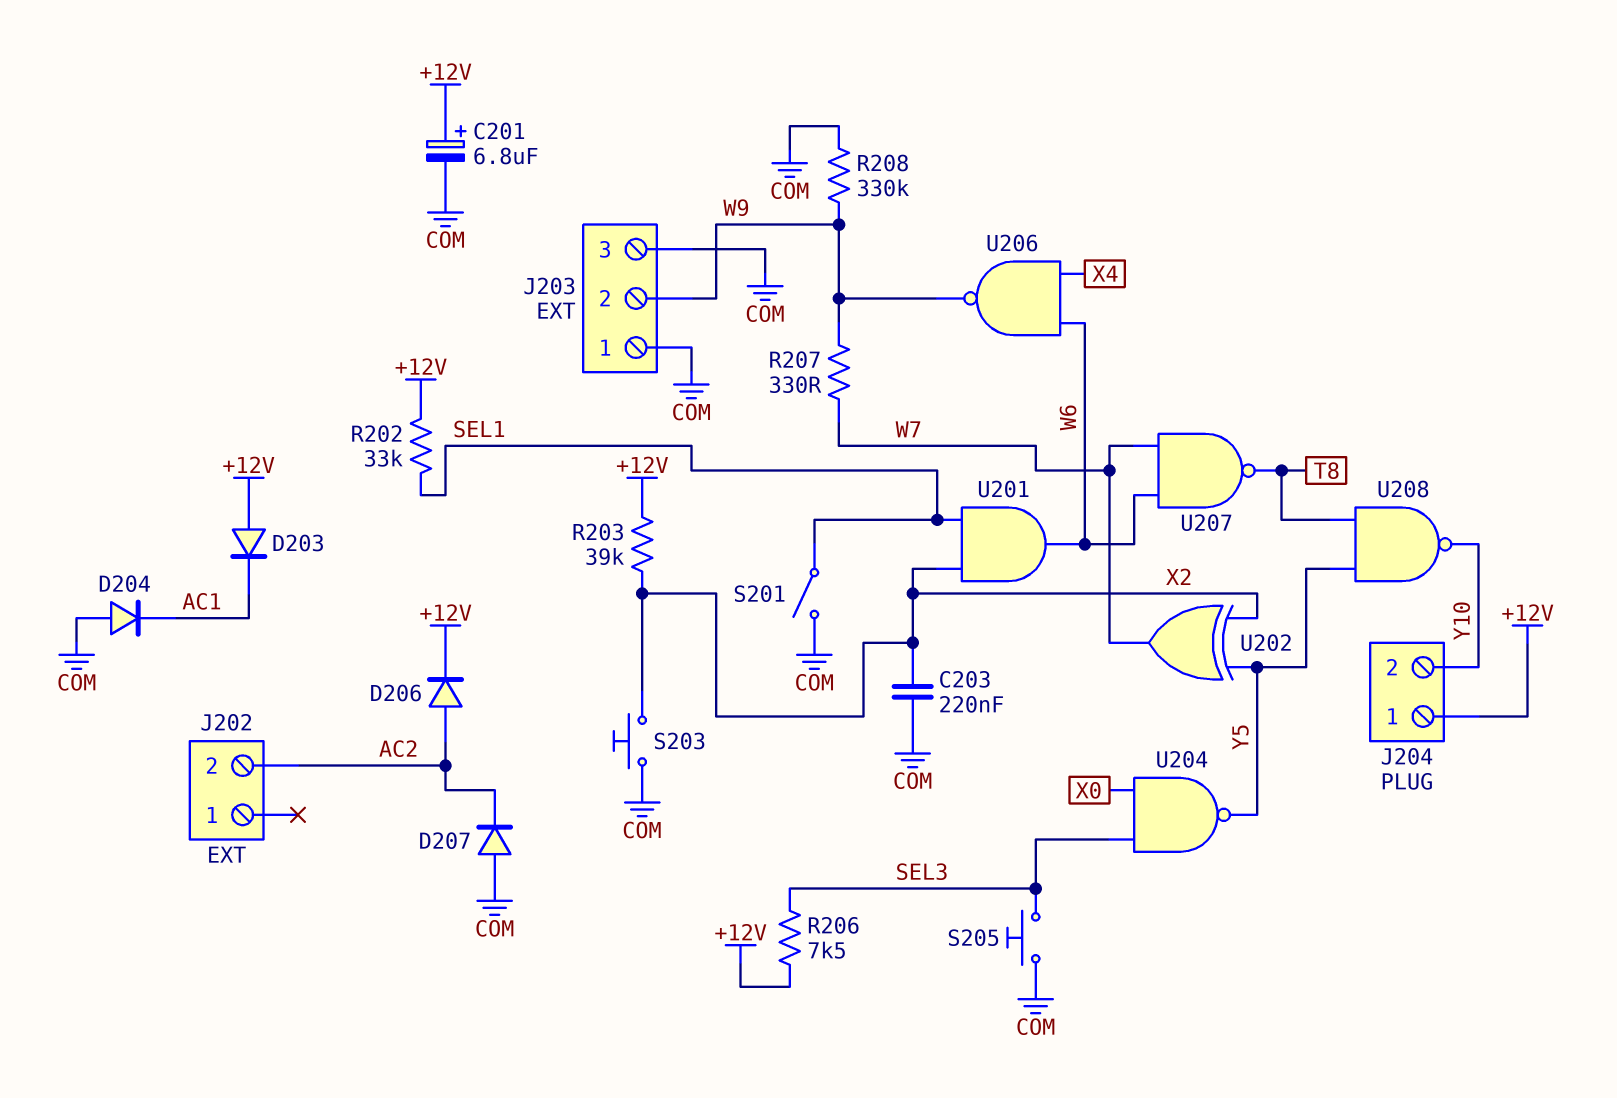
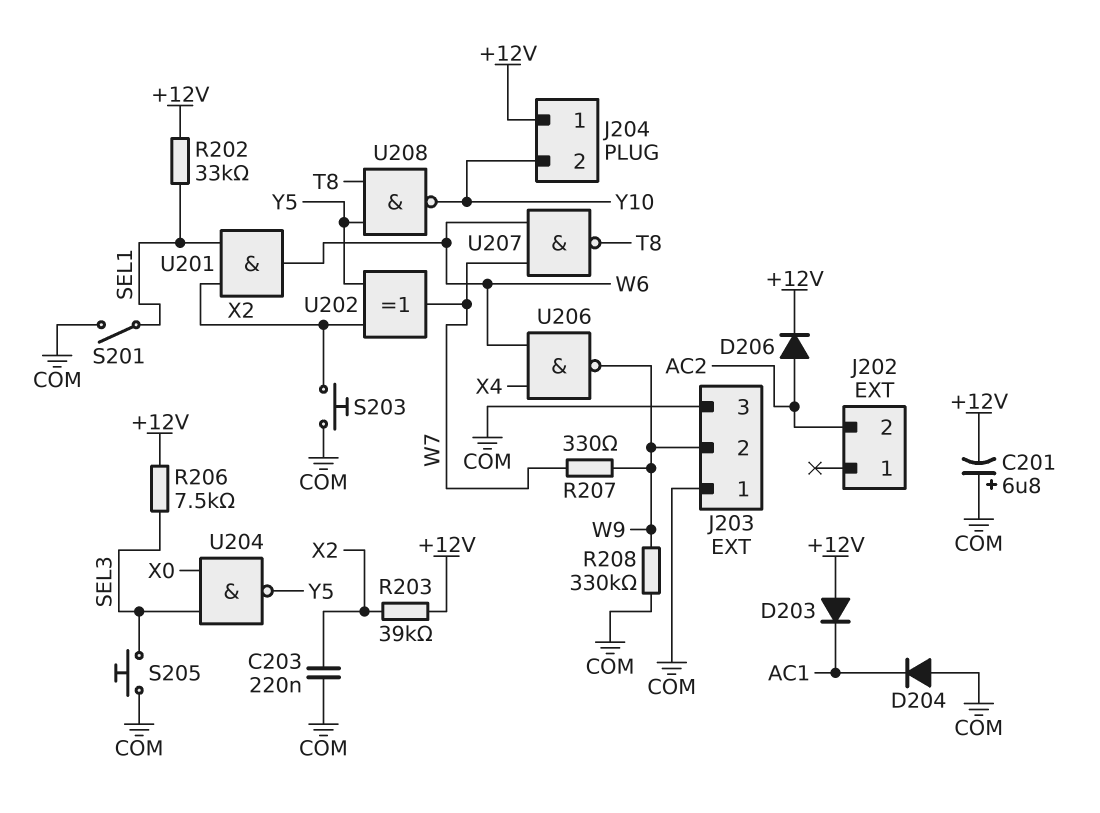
C201: 6.8uF (plus +12V, minus COM) -> 6.8uF (plus COM, minus +12V)
D207: diode (A COM, K AC2) -> none

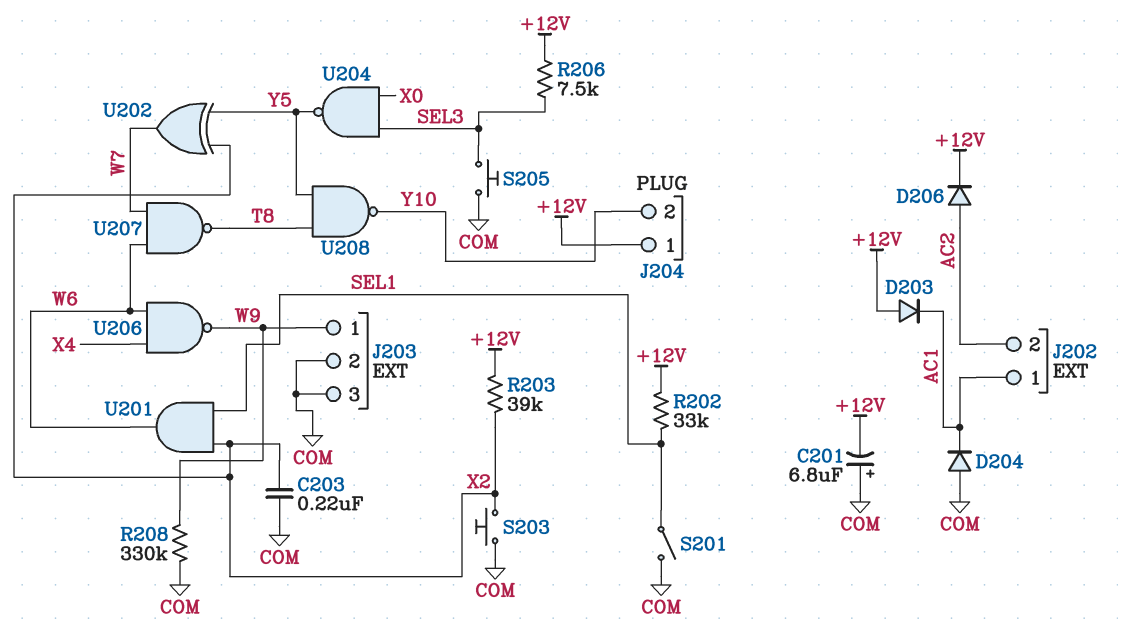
J202 pin 1: none -> AC1
J203 pin 1: COM -> W9
J203 pin 2: W9 -> COM
R207: 330 (W7, W9) -> none

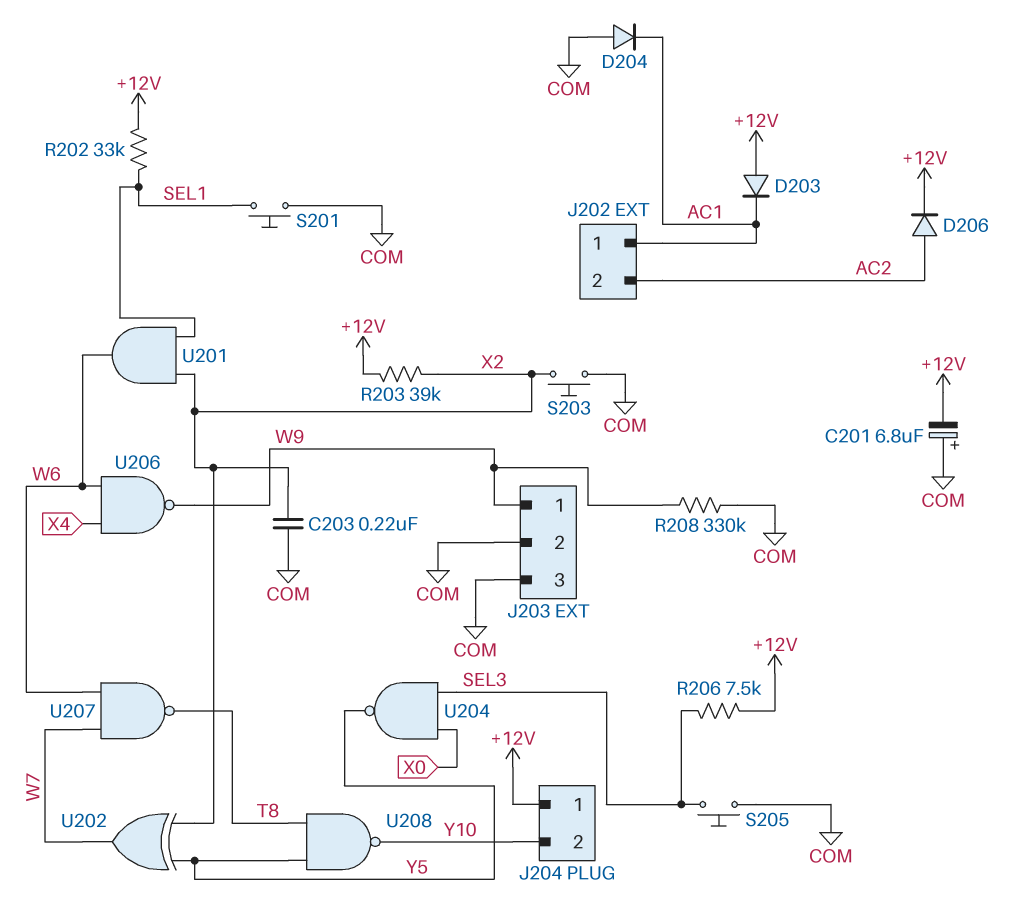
S201: switch (COM, SEL1) -> button (COM, SEL1)

